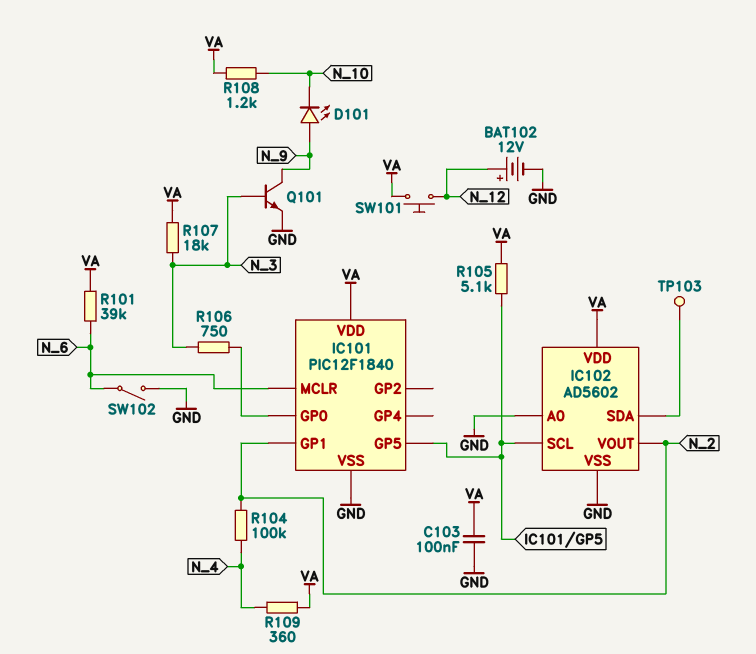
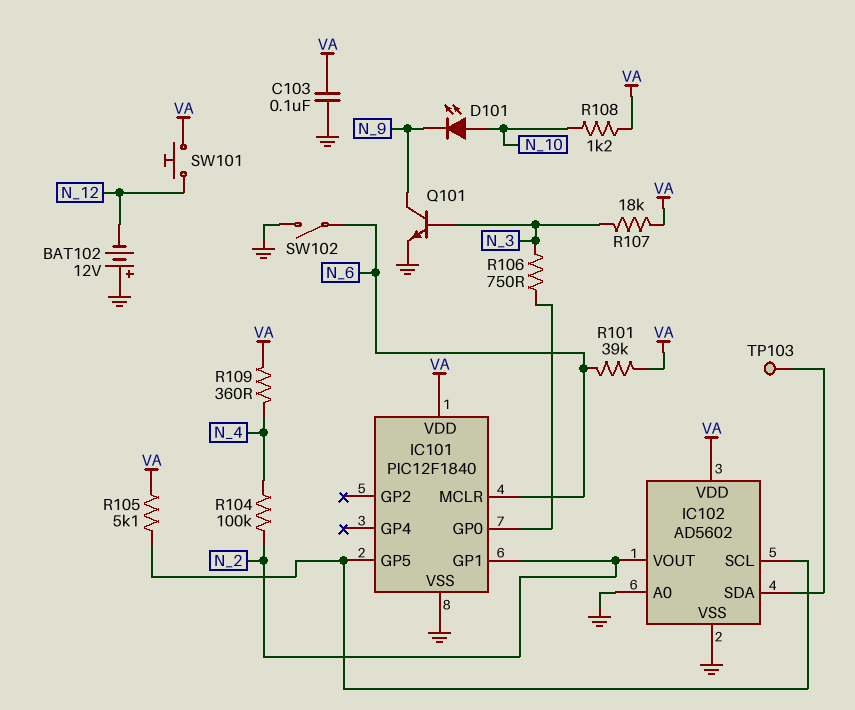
BAT102: 12V (plus N_12, minus GND) -> 12V (plus GND, minus N_12)
D101: LED (A N_9, K N_10) -> LED (A N_10, K N_9)

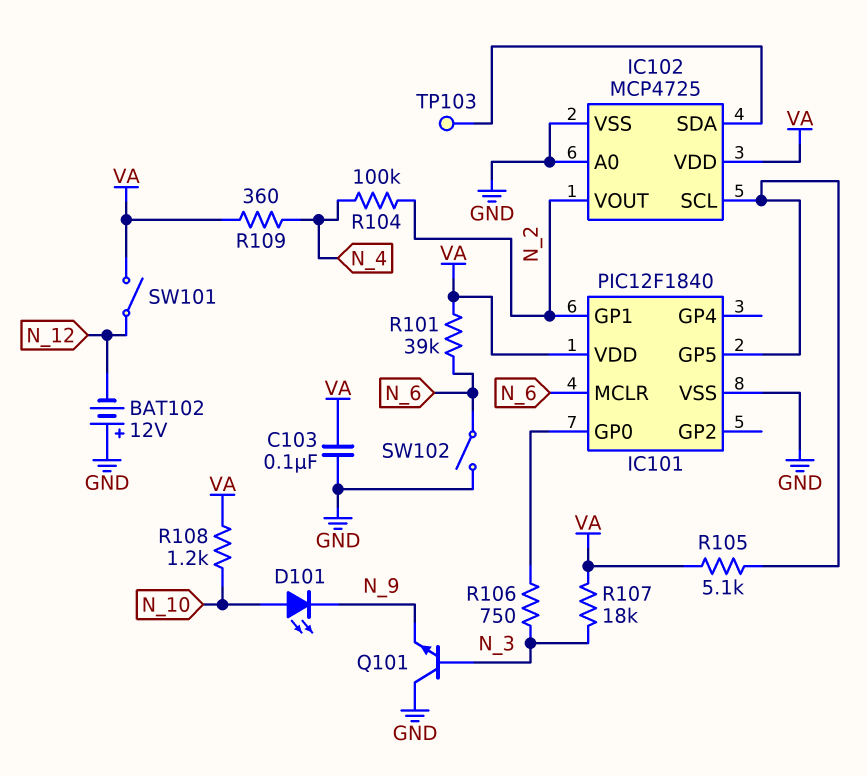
IC102: AD5602 -> MCP4725
Q101: NPN (B N_3, C N_9, E GND) -> NPN (B N_3, C GND, E N_9)
SW101: button (N_12, VA) -> switch (N_12, VA)

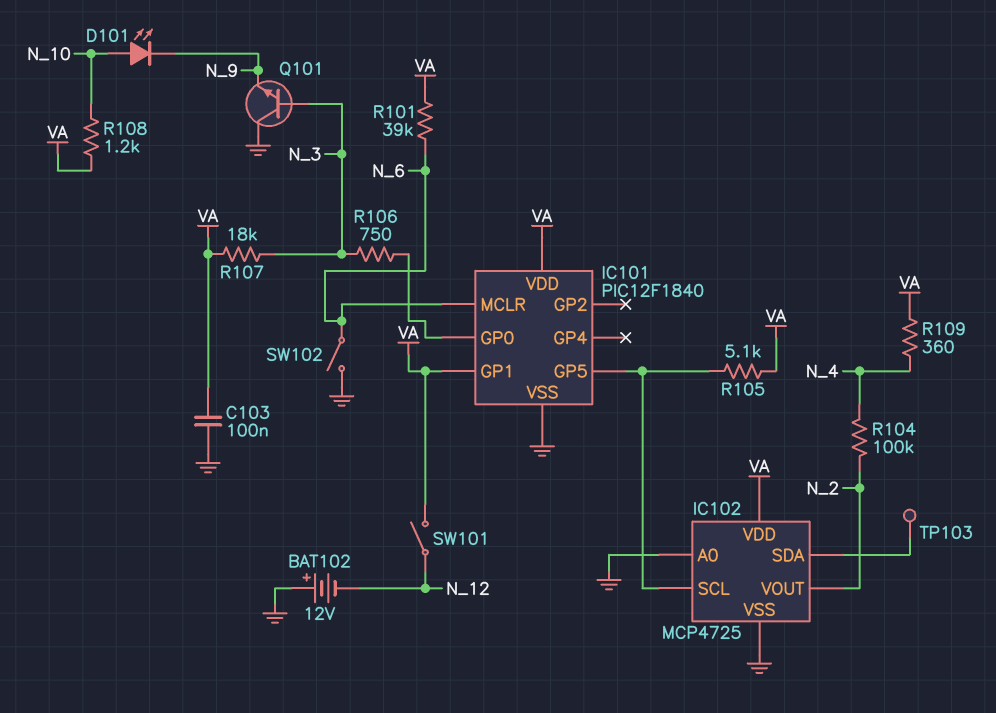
IC101 pin GP1: N_2 -> VA

